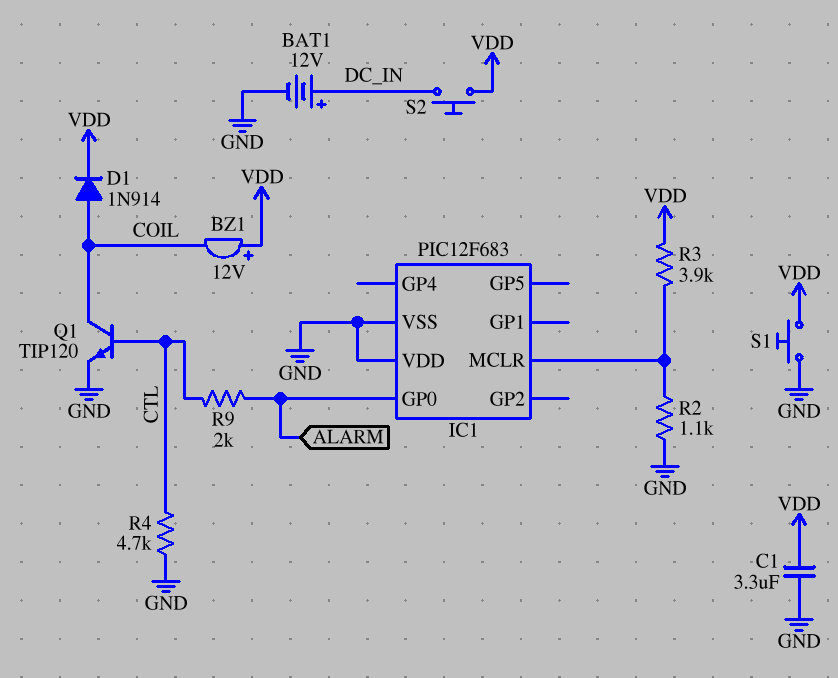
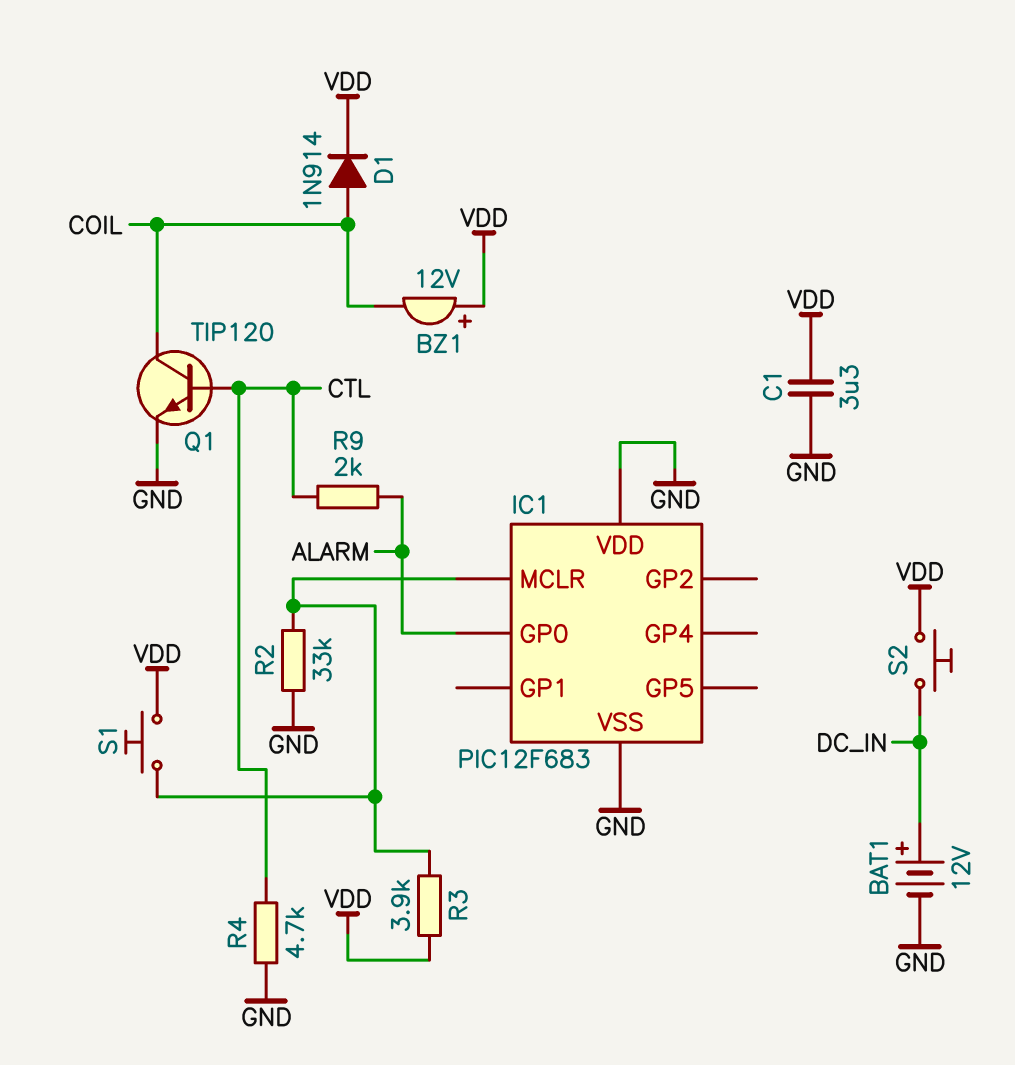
R2: 1.1k (GND, IC1/MCLR) -> 33k (GND, IC1/MCLR)
S1: button (GND, VDD) -> button (IC1/MCLR, VDD)

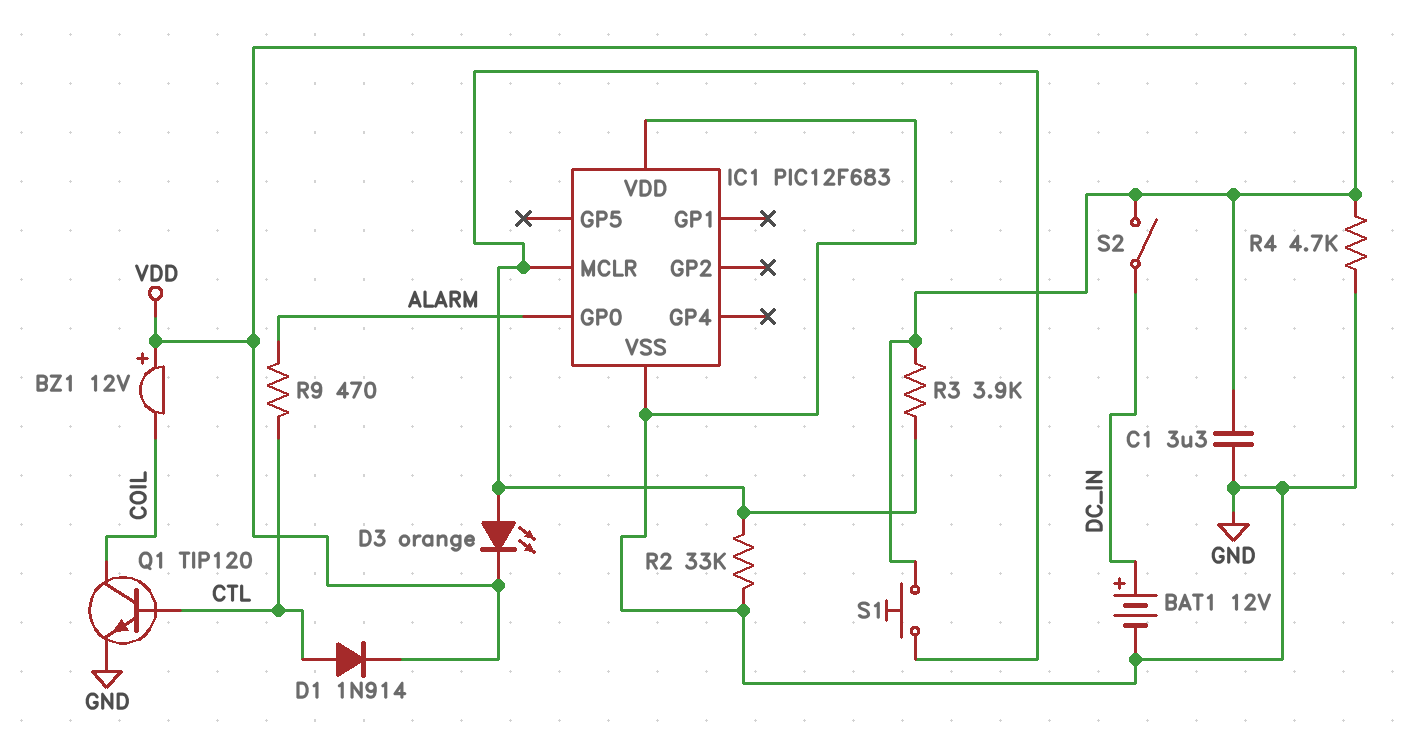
D1: diode 1N914 (A COIL, K VDD) -> diode 1N914 (A CTL, K VDD)
D3: none -> LED orange (A IC1/MCLR, K VDD)
R4: 4.7k (CTL, GND) -> 4.7k (GND, VDD)
R9: 2k (ALARM, CTL) -> 470 (ALARM, CTL)
S2: button (DC_IN, VDD) -> switch (DC_IN, VDD)

